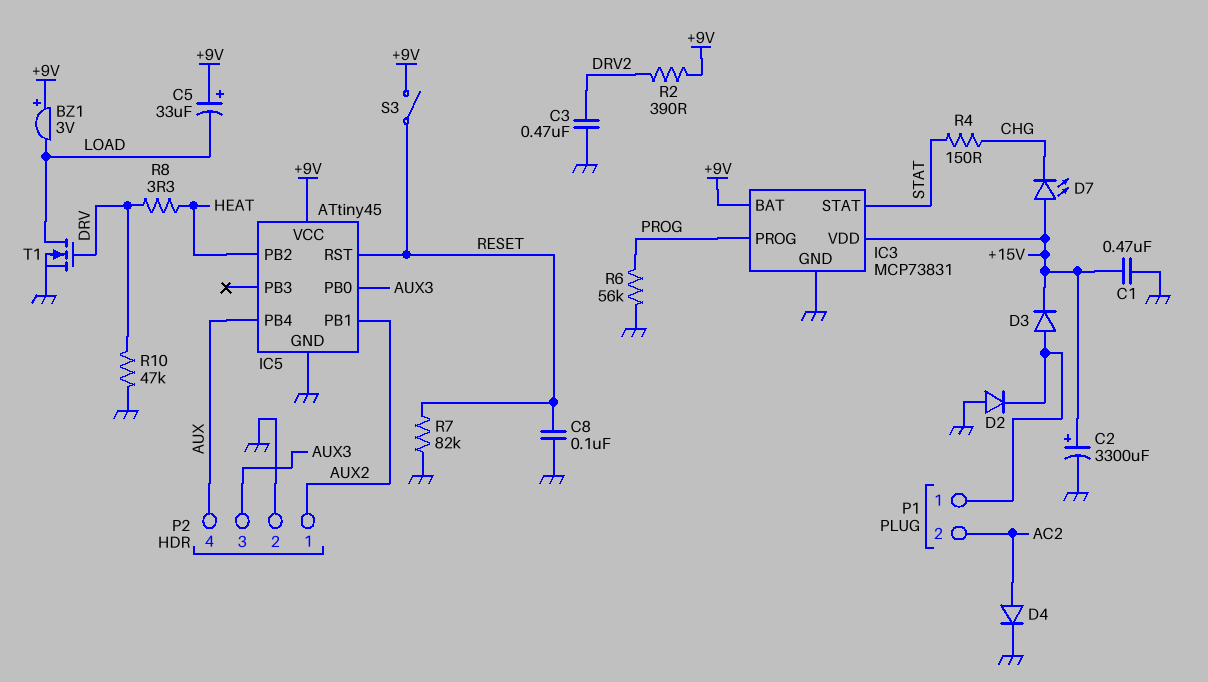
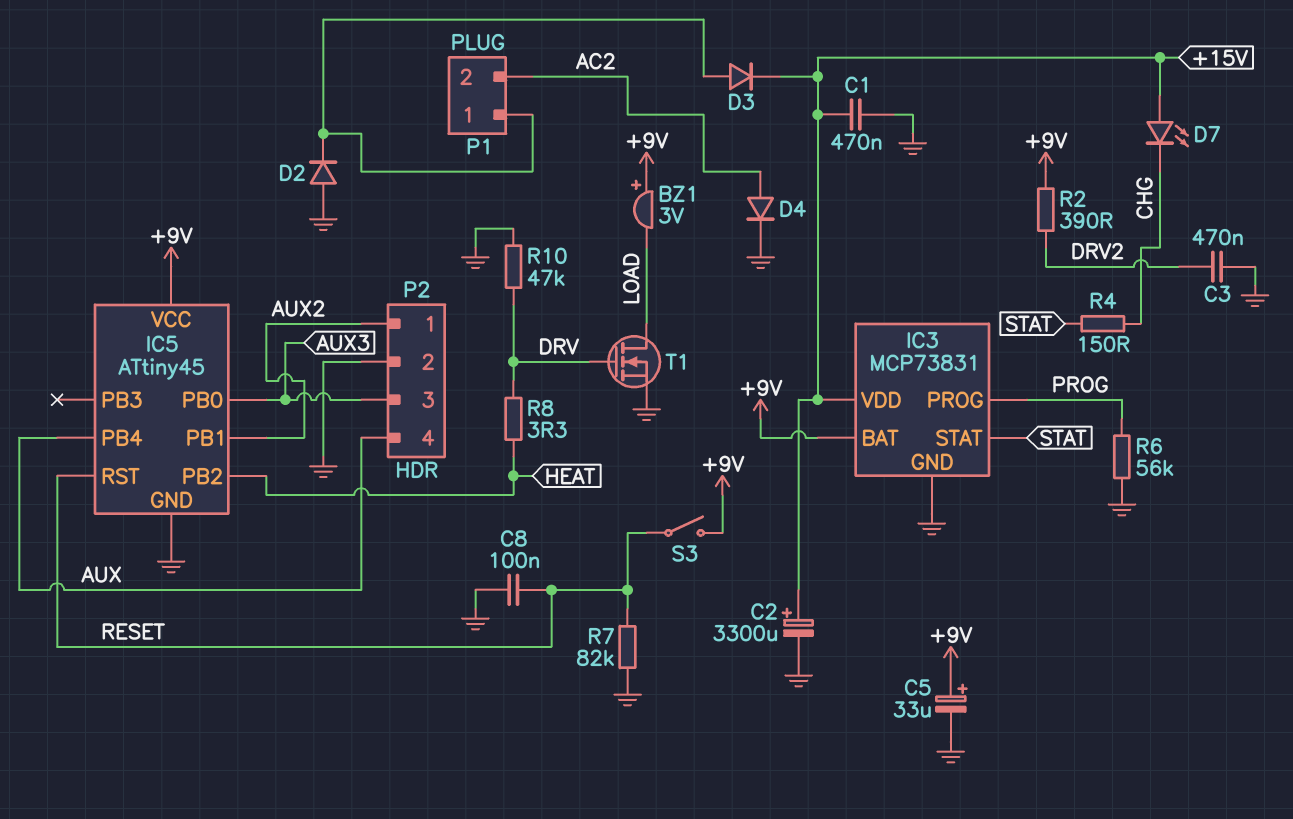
C5: 33uF (plus +9V, minus LOAD) -> 33uF (plus +9V, minus GND)

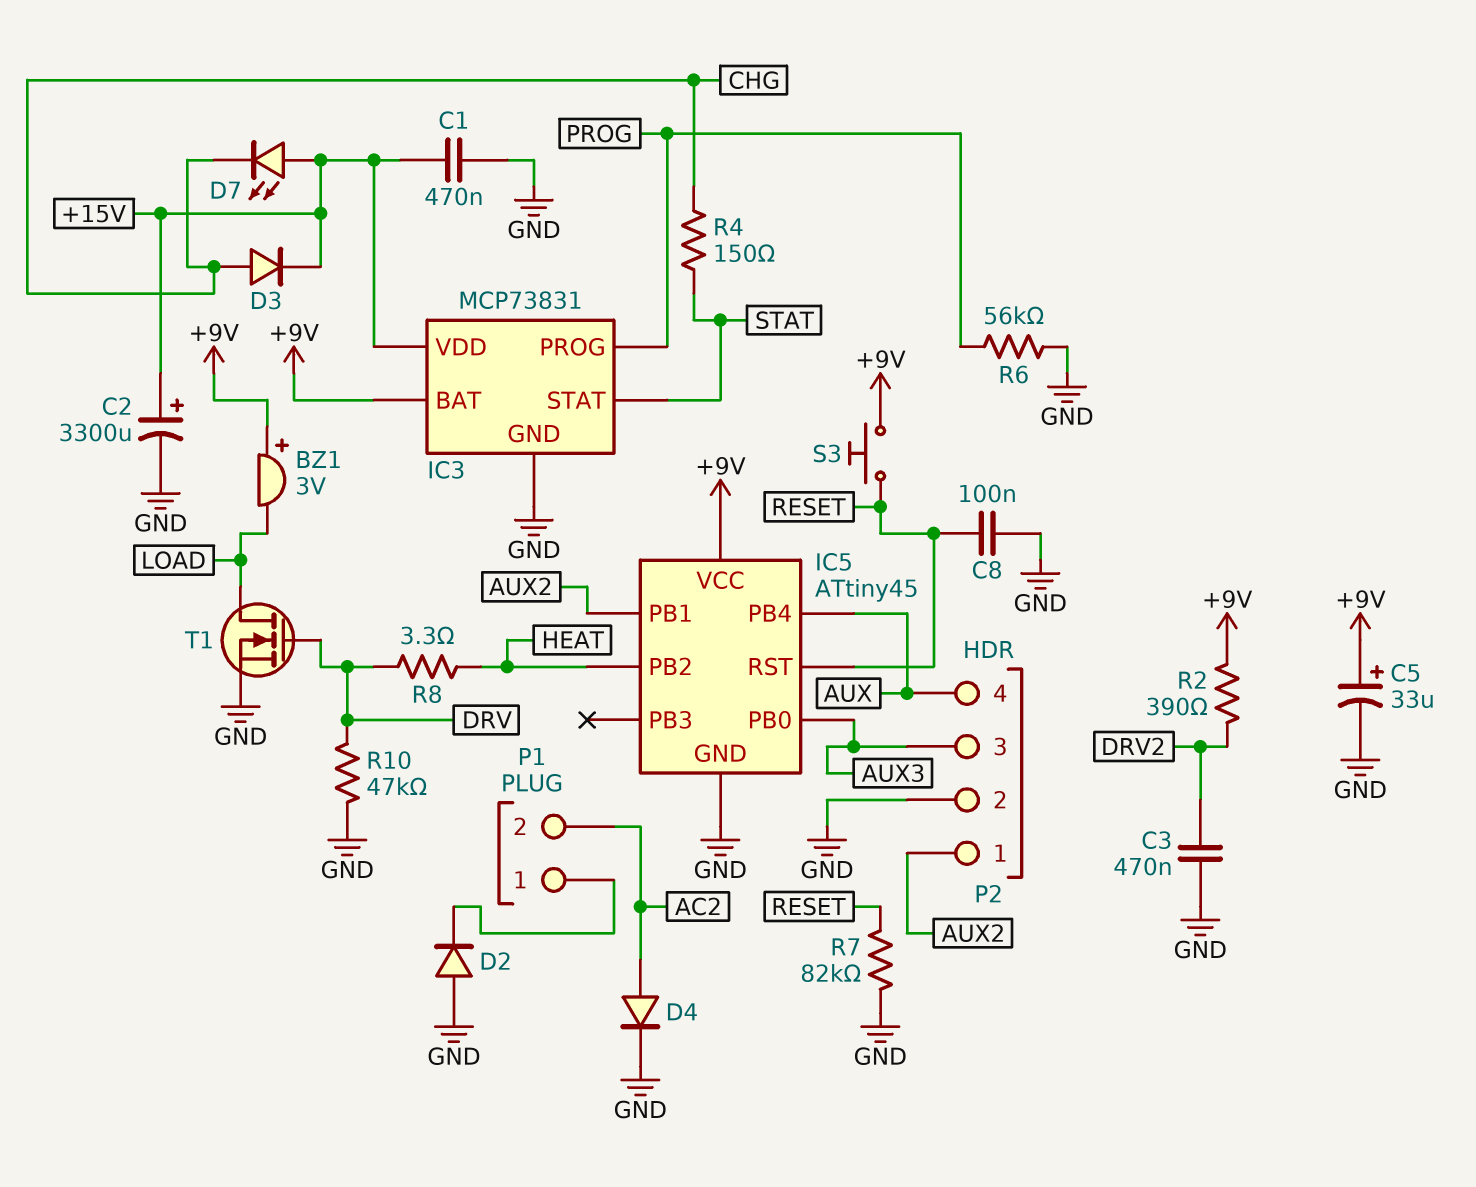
D3: diode (A P1/1, K +15V) -> diode (A CHG, K +15V)
S3: switch (+9V, RESET) -> button (+9V, RESET)

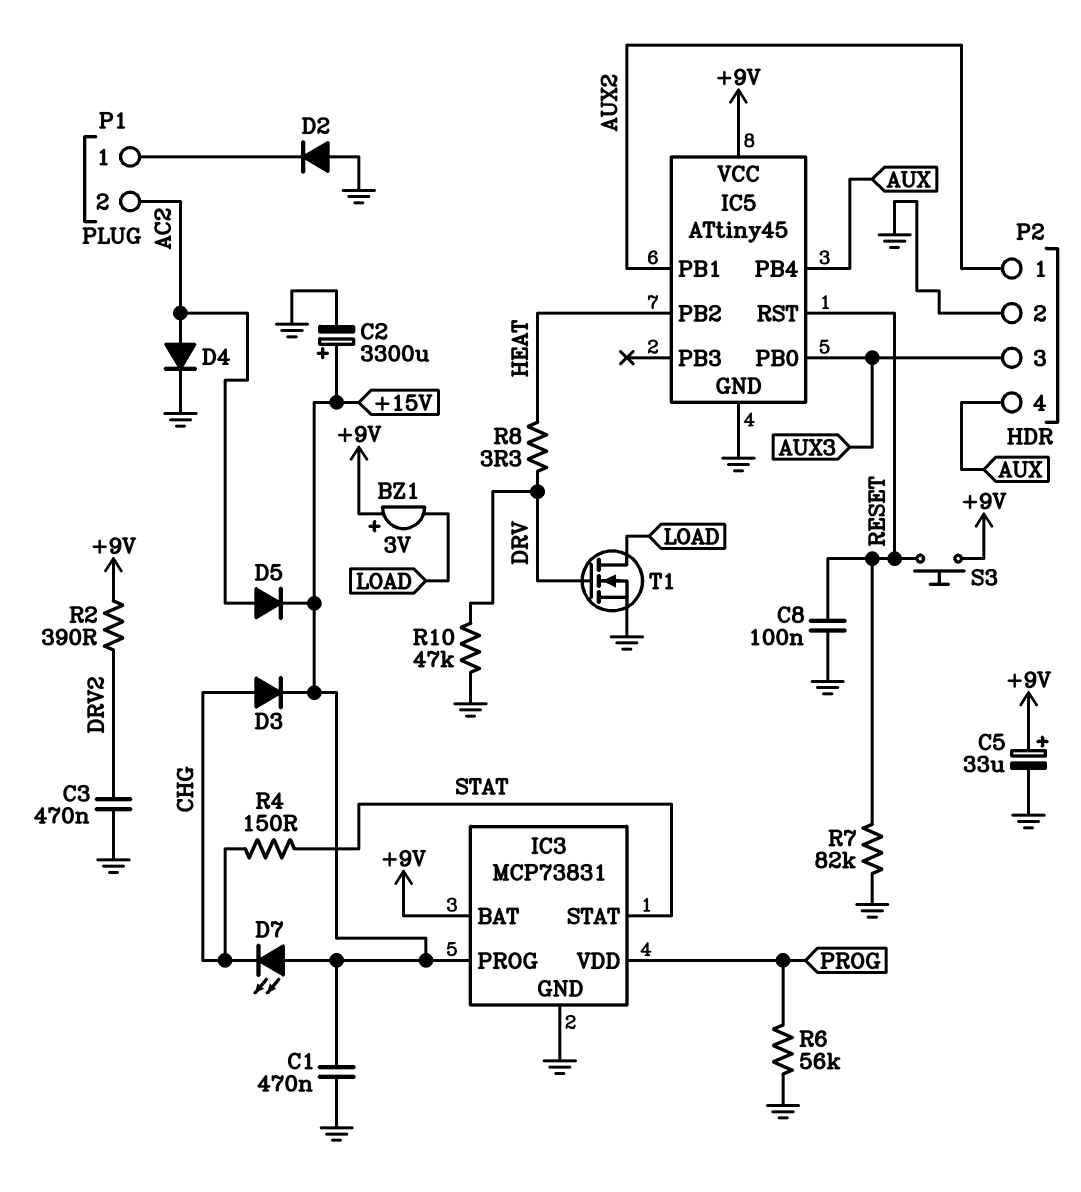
D5: none -> diode (A AC2, K +15V)
IC3 pin PROG: PROG -> +15V
IC3 pin VDD: +15V -> PROG

